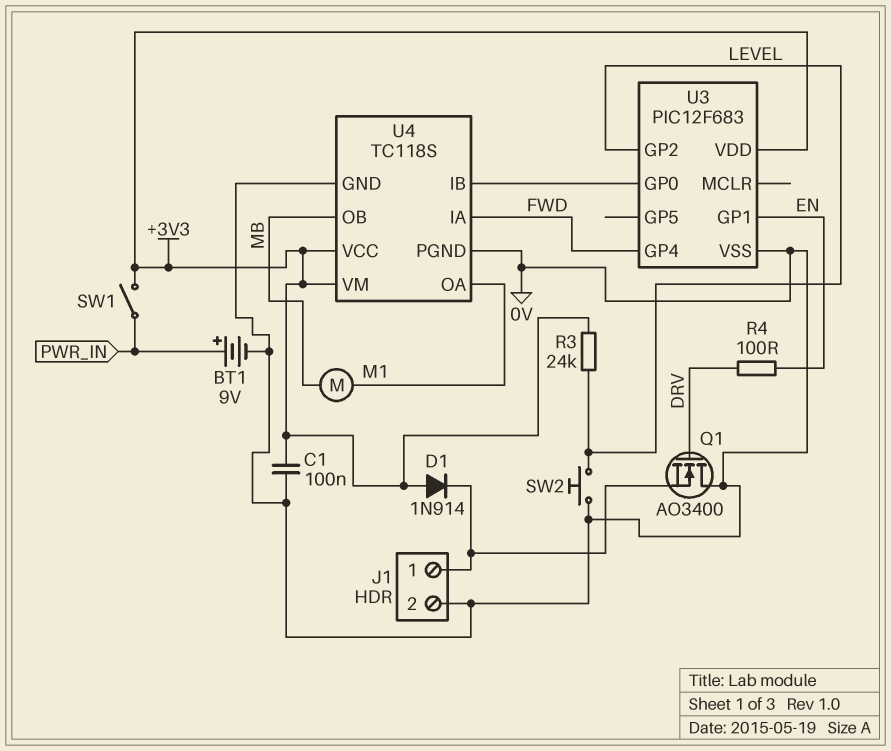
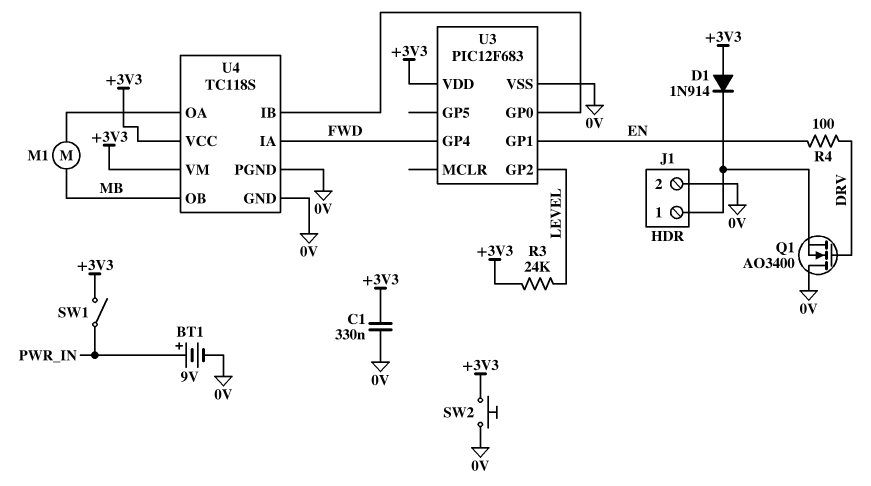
C1: 100nF (+3V3, 0V) -> 330nF (+3V3, 0V)
SW2: button (0V, LEVEL) -> button (+3V3, 0V)

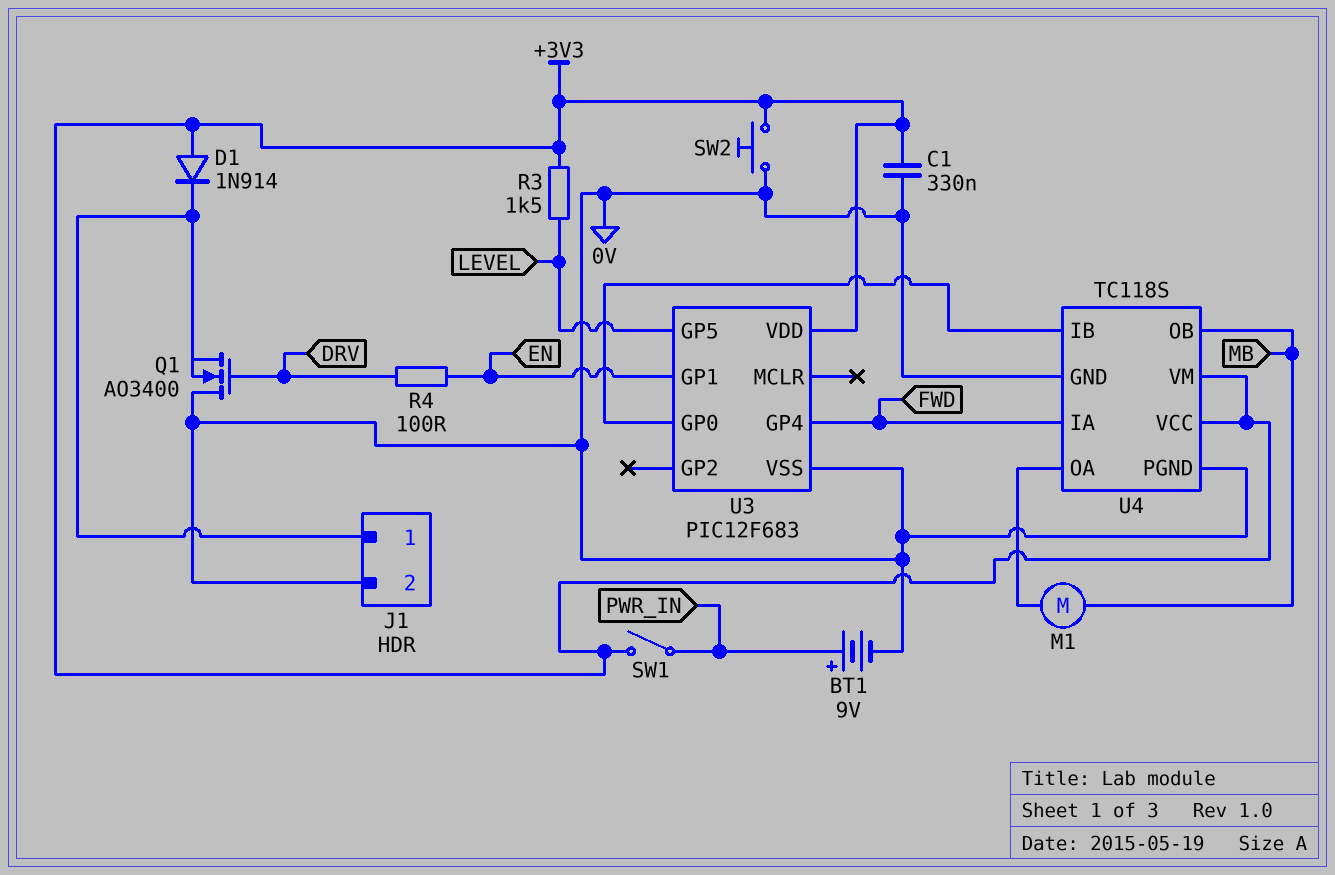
R3: 24k (+3V3, LEVEL) -> 1.5k (+3V3, LEVEL)
U3 pin GP2: LEVEL -> none
U3 pin GP5: none -> LEVEL

